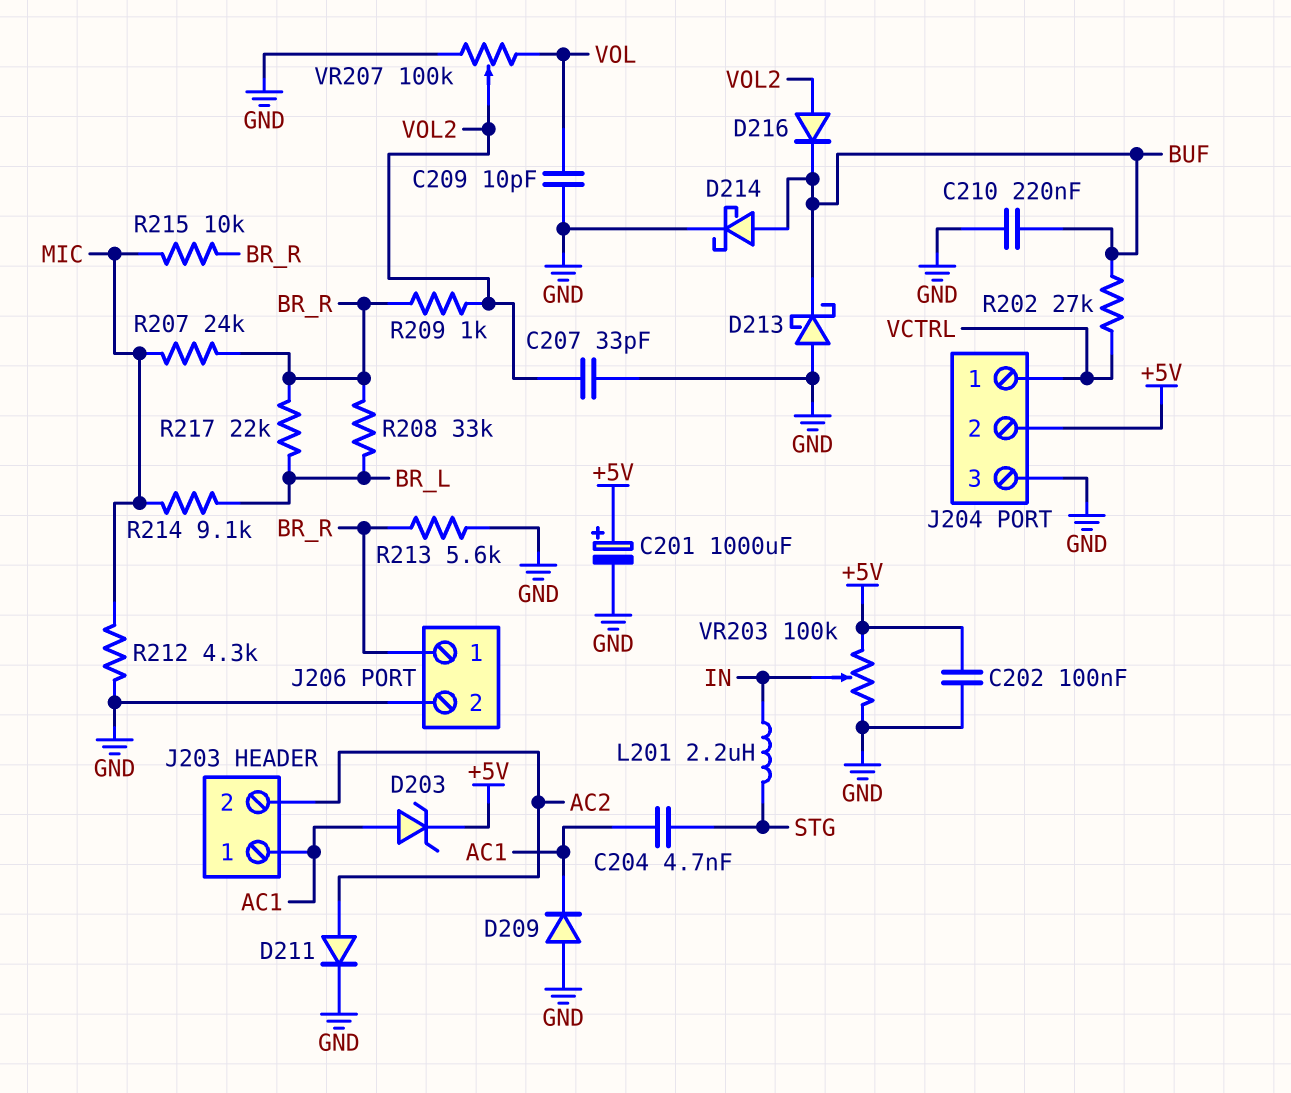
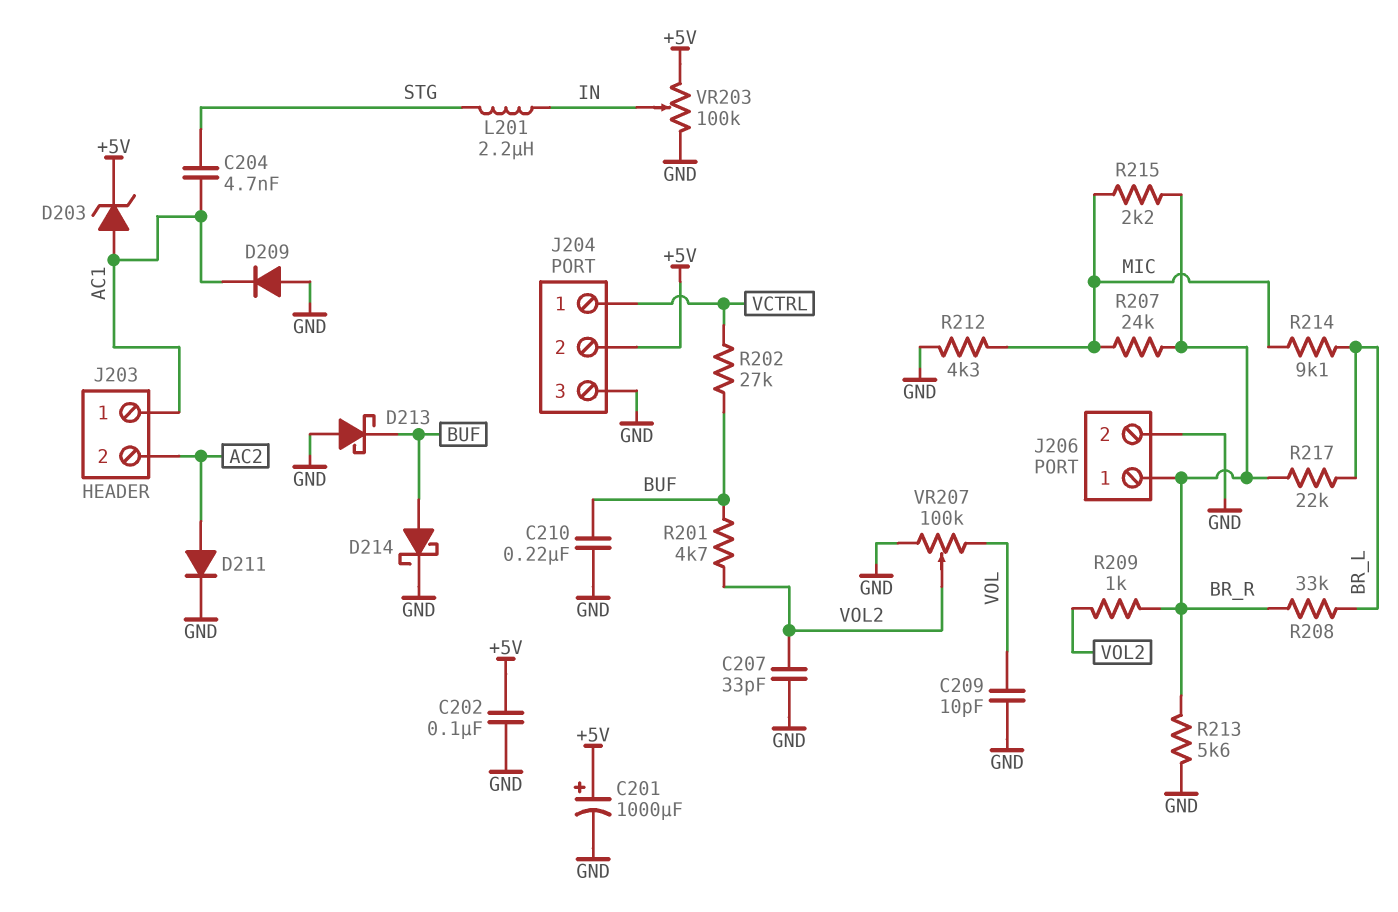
D216: diode (A VOL2, K BUF) -> none
R201: none -> 4.7k (BUF, VOL2)
R215: 10k (BR_R, MIC) -> 2.2k (BR_R, MIC)

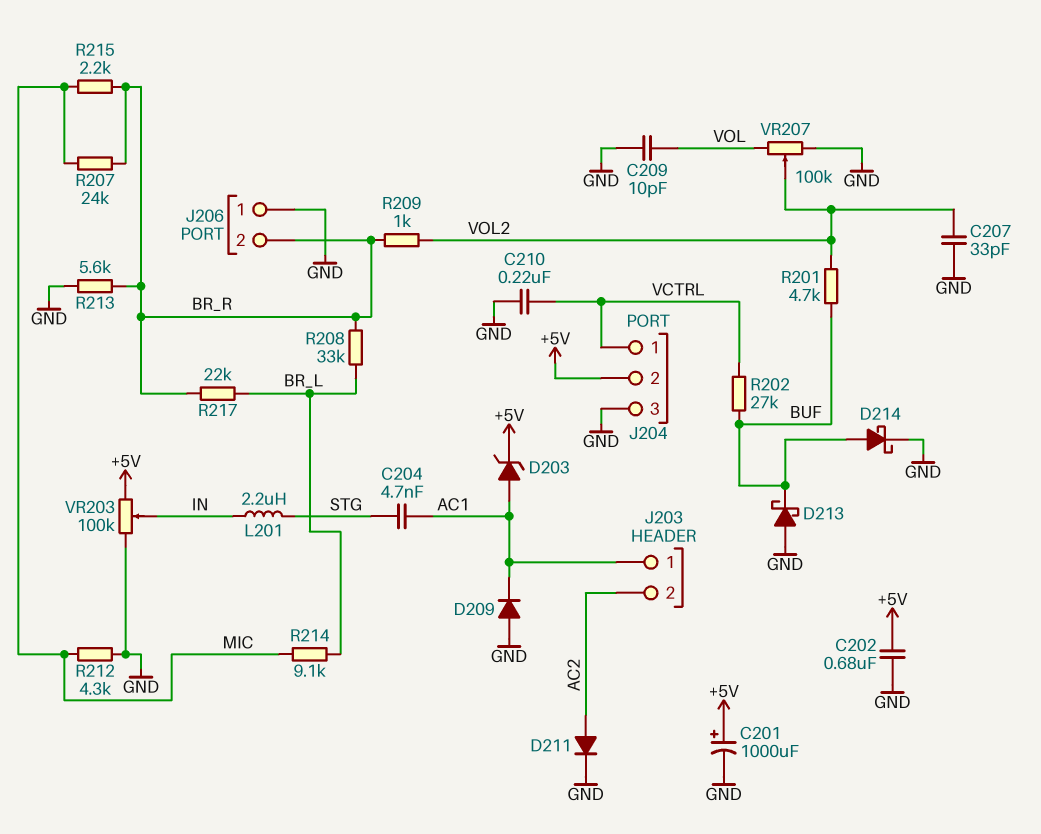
C202: 100nF (+5V, GND) -> 680nF (+5V, GND)
C210: 220nF (BUF, GND) -> 220nF (GND, VCTRL)
J206 pin 1: BR_R -> GND
J206 pin 2: GND -> BR_R

